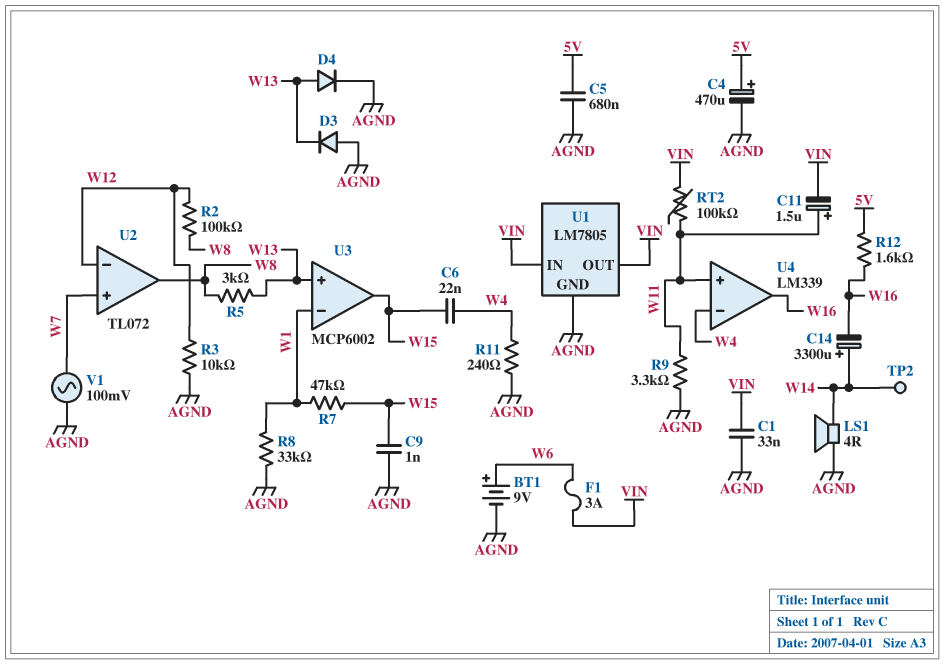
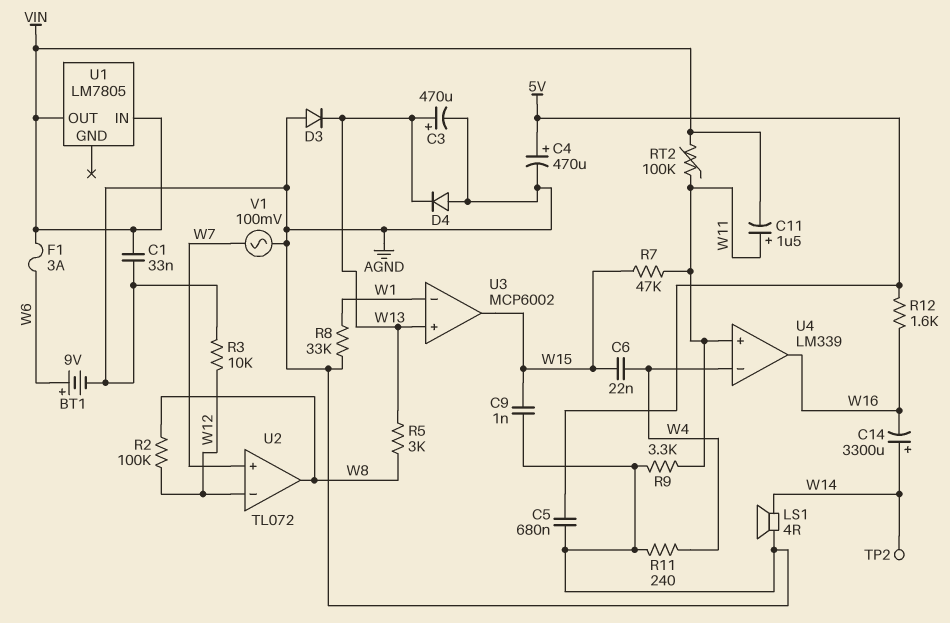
C3: none -> 470uF (plus W13, minus AGND)
D4: diode (A W13, K AGND) -> diode (A AGND, K W13)
R7: 47k (W1, W15) -> 47k (W11, W15)
U1 pin GND: AGND -> none

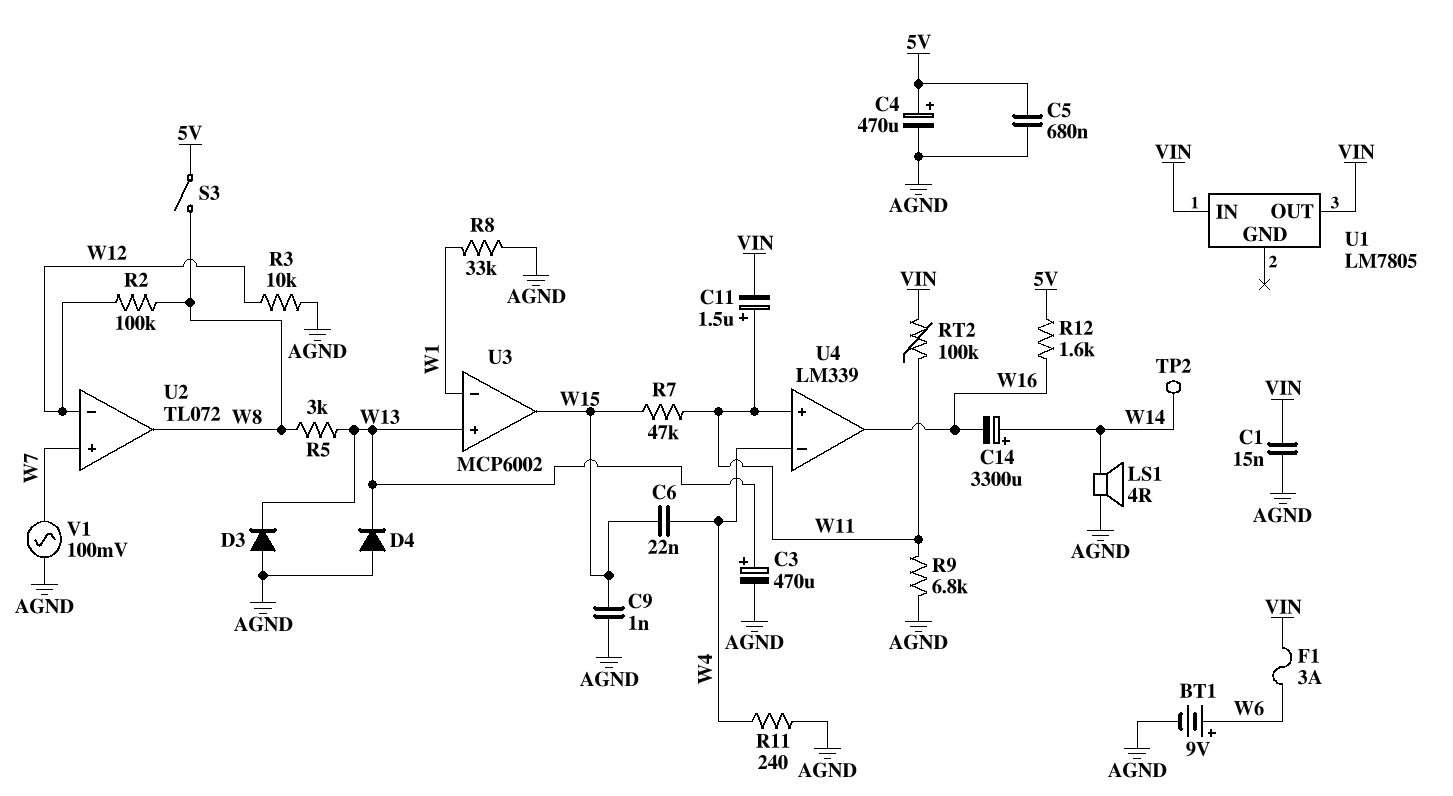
C1: 33nF (AGND, VIN) -> 15nF (AGND, VIN)
R9: 3.3k (AGND, W11) -> 6.8k (AGND, W11)
S3: none -> switch (5V, W8)

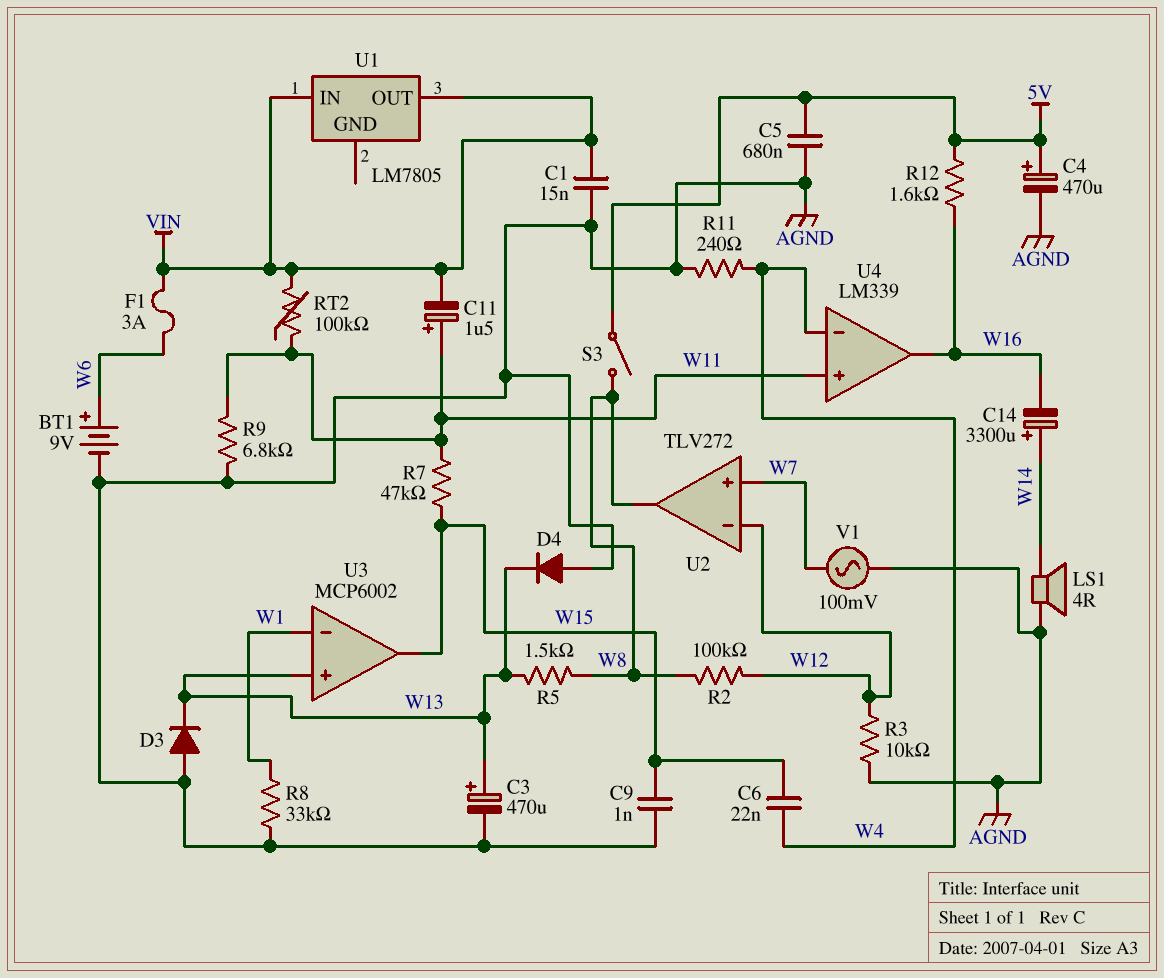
R5: 3k (W8, W13) -> 1.5k (W8, W13)
TP2: test point (W14) -> none
U2: TL072 -> TLV272

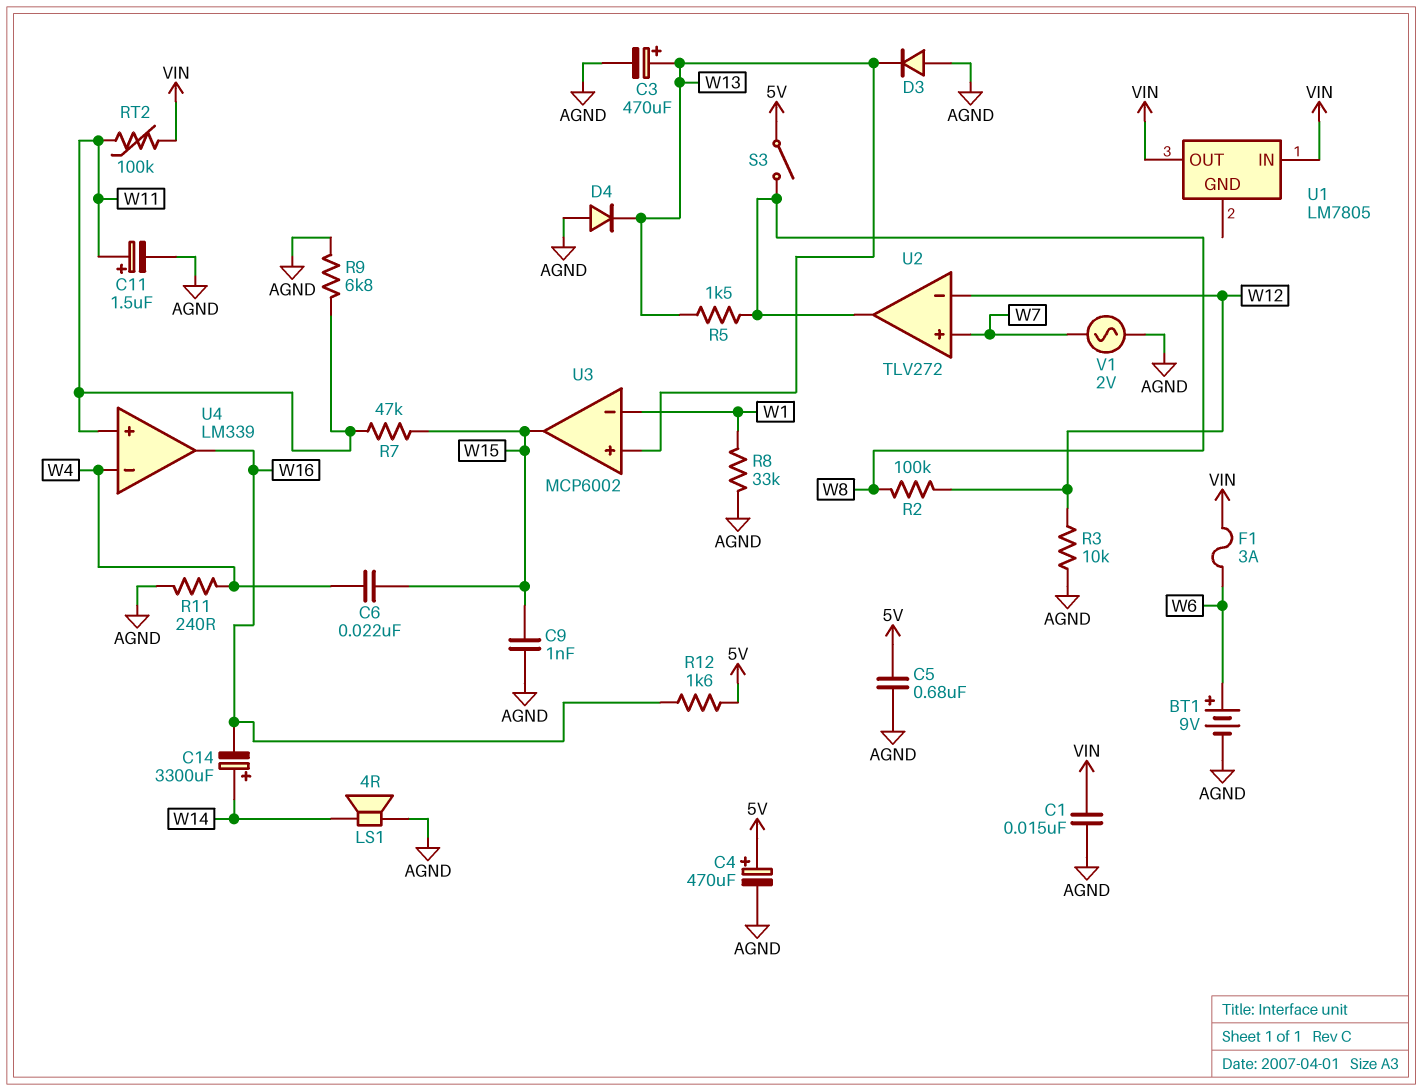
C11: 1.5uF (plus W11, minus VIN) -> 1.5uF (plus W11, minus AGND)
V1: AC 100mV (AGND, W7) -> AC 2V (AGND, W7)

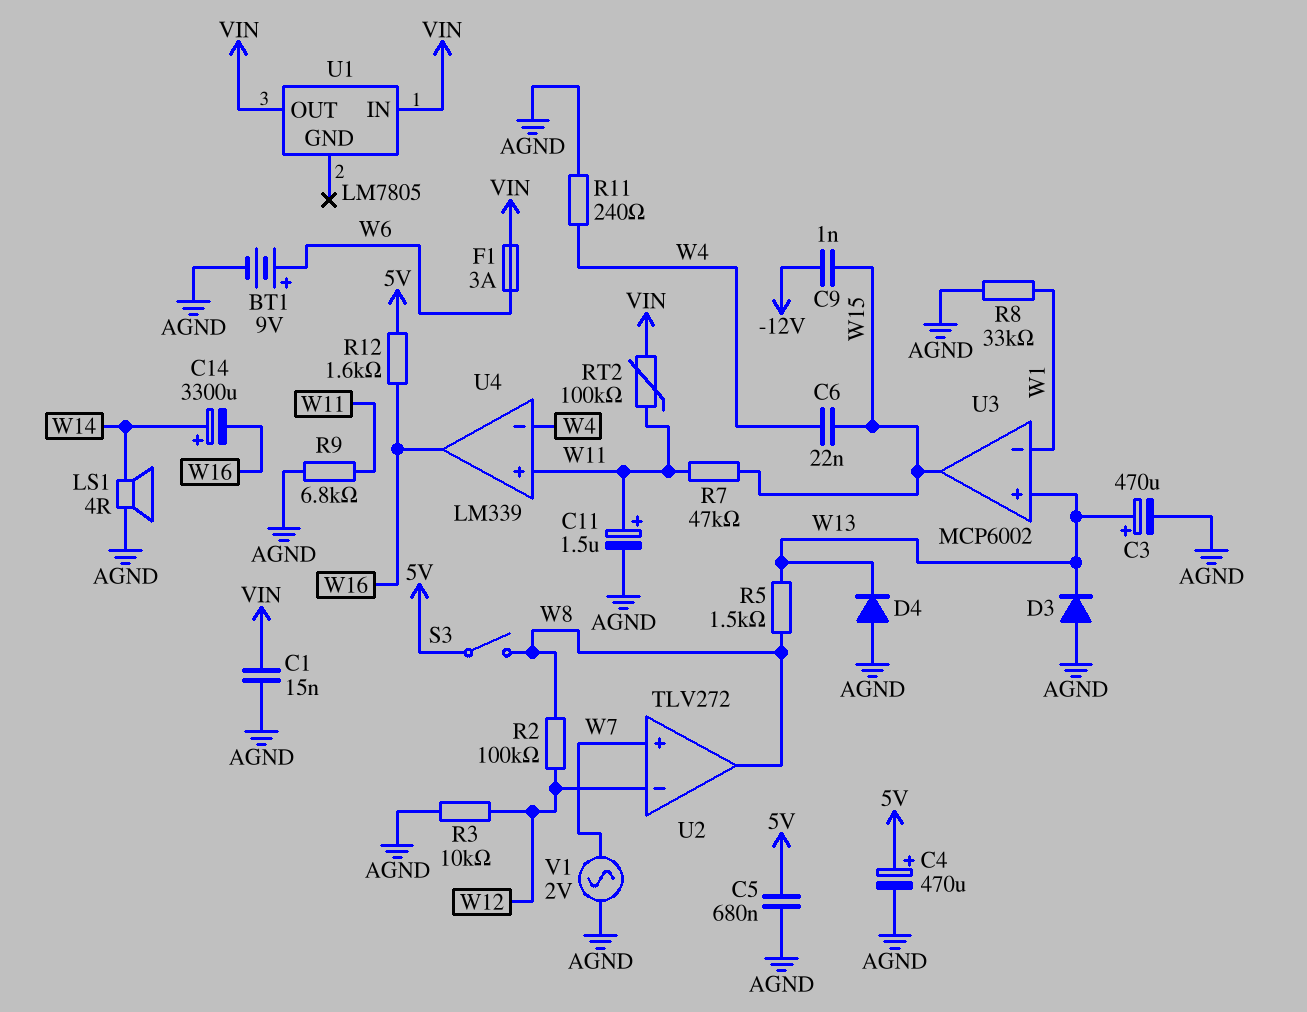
C9: 1nF (AGND, W15) -> 1nF (-12V, W15)

